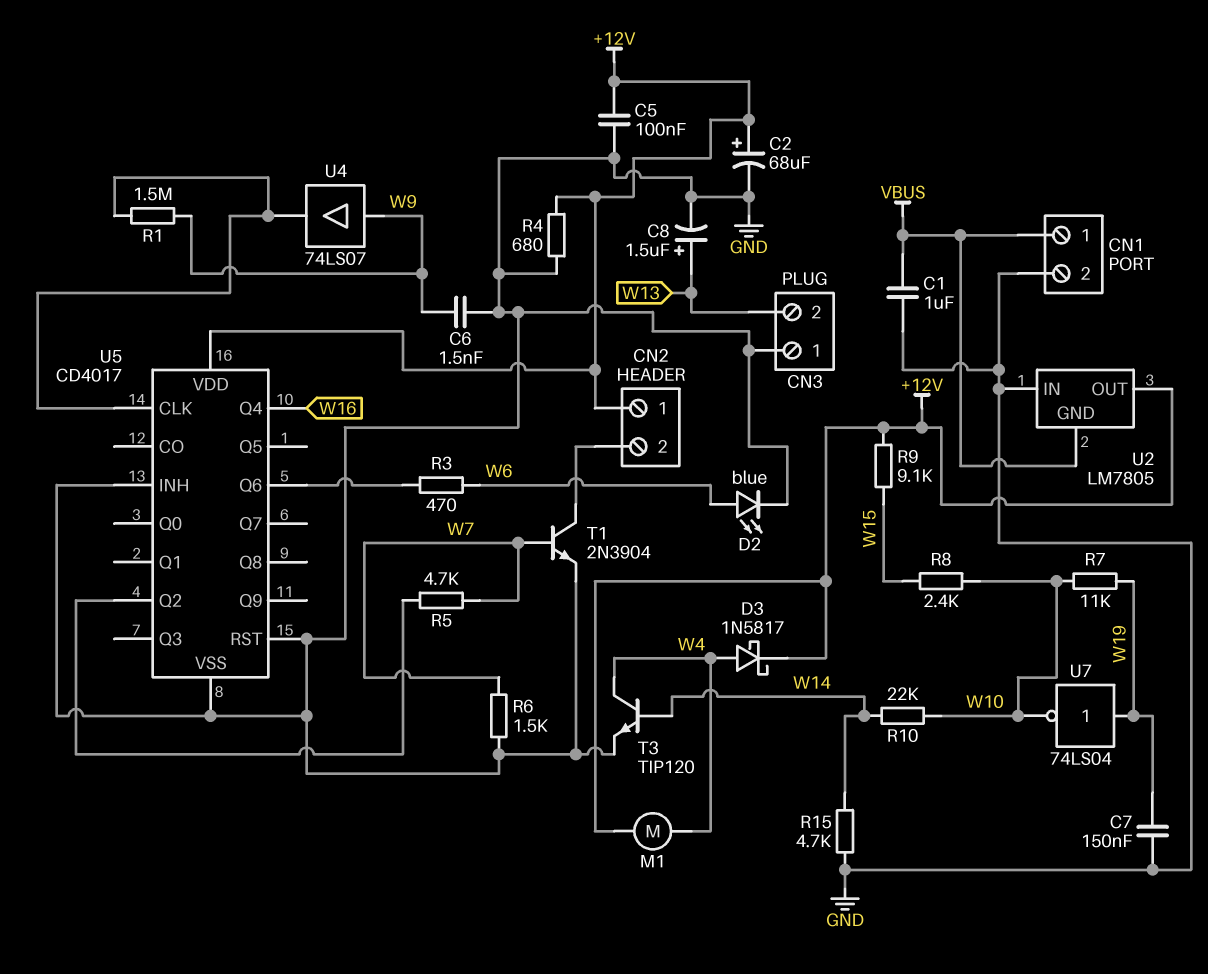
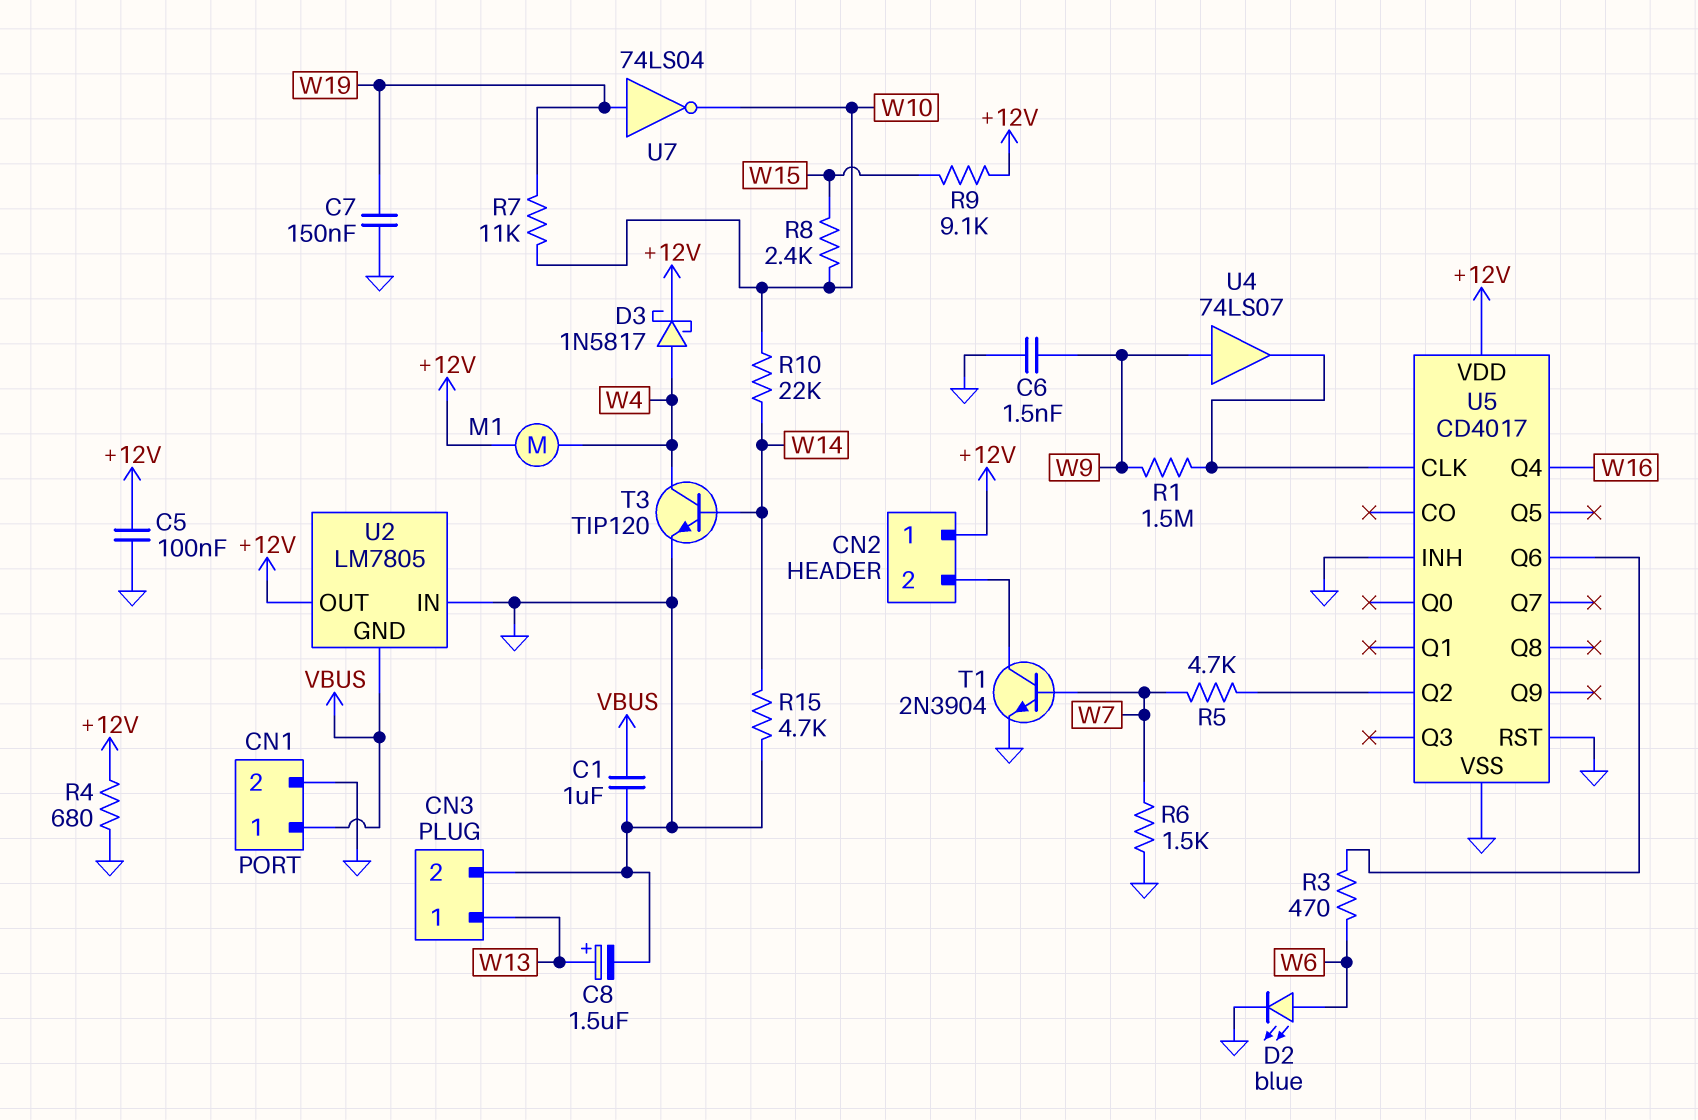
C2: 68uF (plus +12V, minus GND) -> none
CN3 pin 1: GND -> W13
CN3 pin 2: W13 -> GND

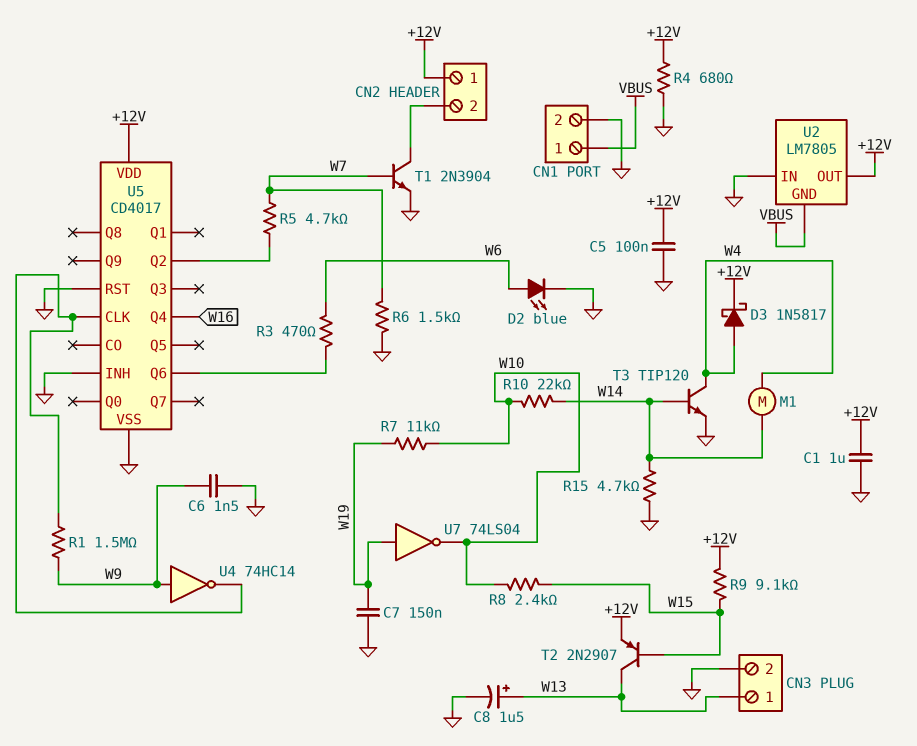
C1: 1uF (GND, VBUS) -> 1uF (+12V, GND)
M1: motor (+12V, W4) -> motor (W4, W14)
T2: none -> PNP 2N2907 (B W15, C W13, E +12V)
U4: buffer 74LS07 (in W9, out U5/CLK) -> NOT 74HC14 (in W9, out U5/CLK)

